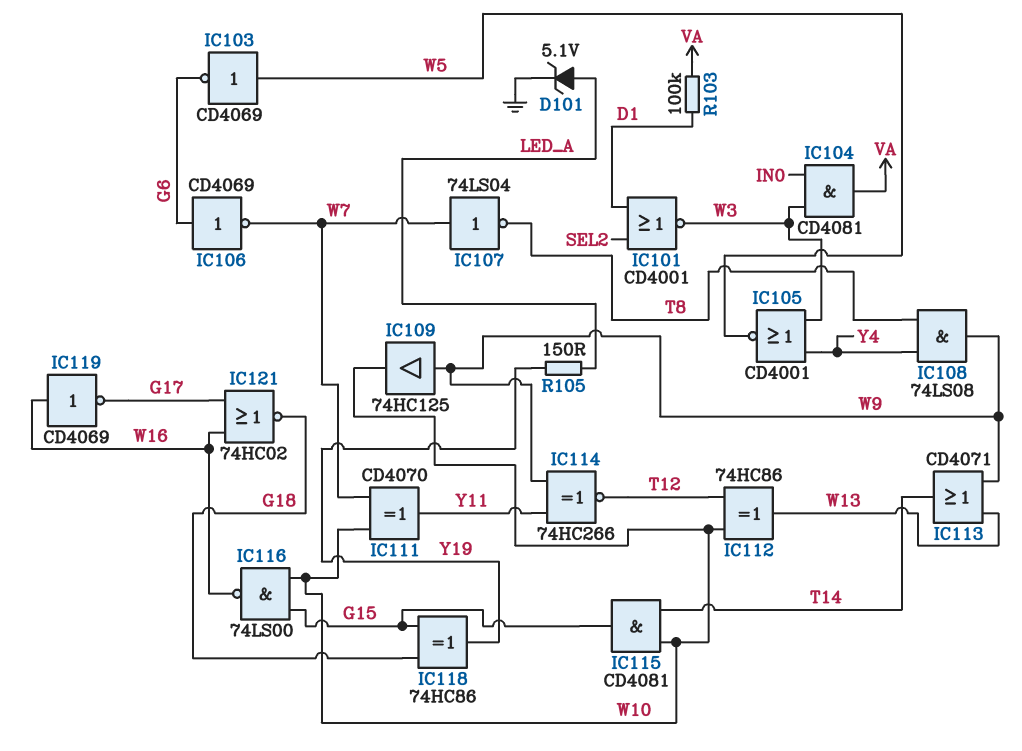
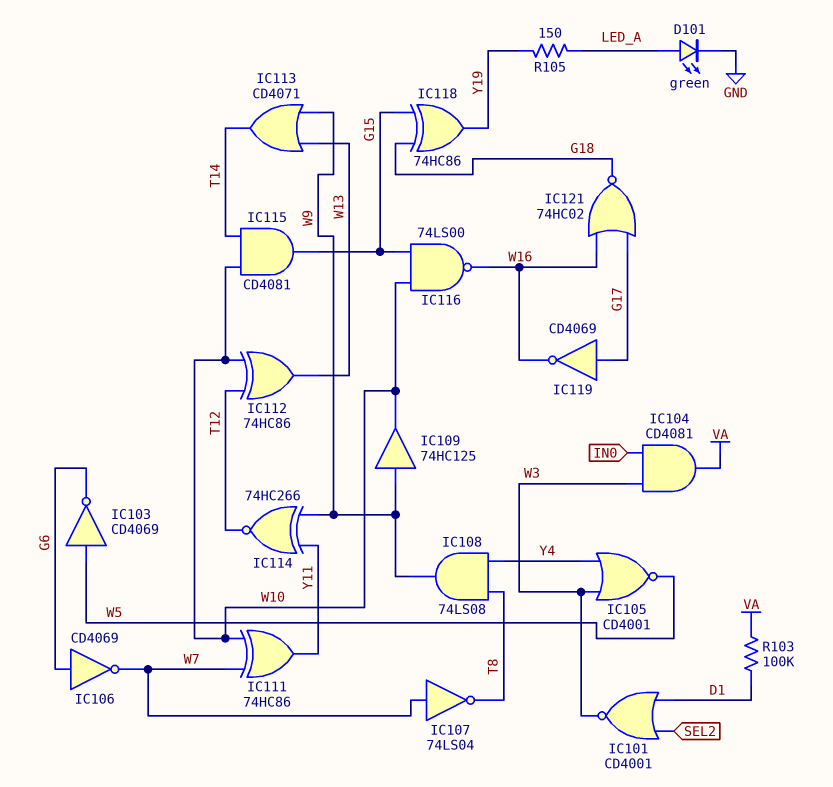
D101: zener 5.1V (A LED_A, K GND) -> LED green (A LED_A, K GND)
IC111: XOR CD4070 (in W7, in W10, out Y11) -> XOR 74HC86 (in W7, in W10, out Y11)
IC119: NOT CD4069 (in W16, out G17) -> NOT CD4069 (in G17, out W16)

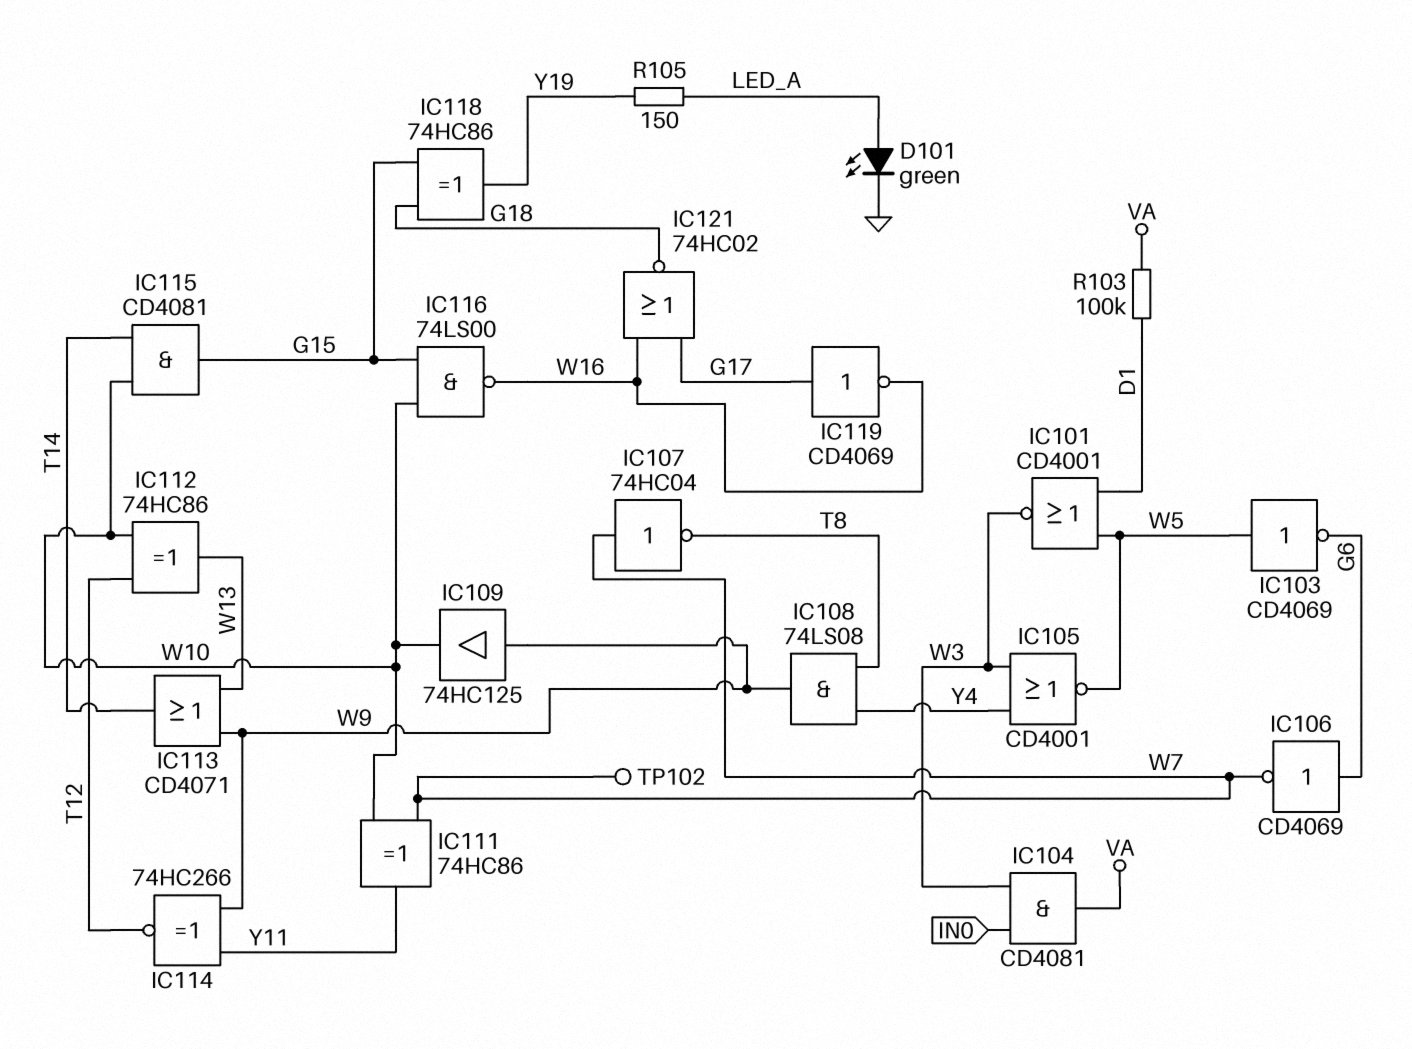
IC101: NOR CD4001 (in D1, in SEL2, out W3) -> NOR CD4001 (in D1, in W5, out W3)
IC107: NOT 74LS04 (in W7, out T8) -> NOT 74HC04 (in W7, out T8)
TP102: none -> test point (W7)

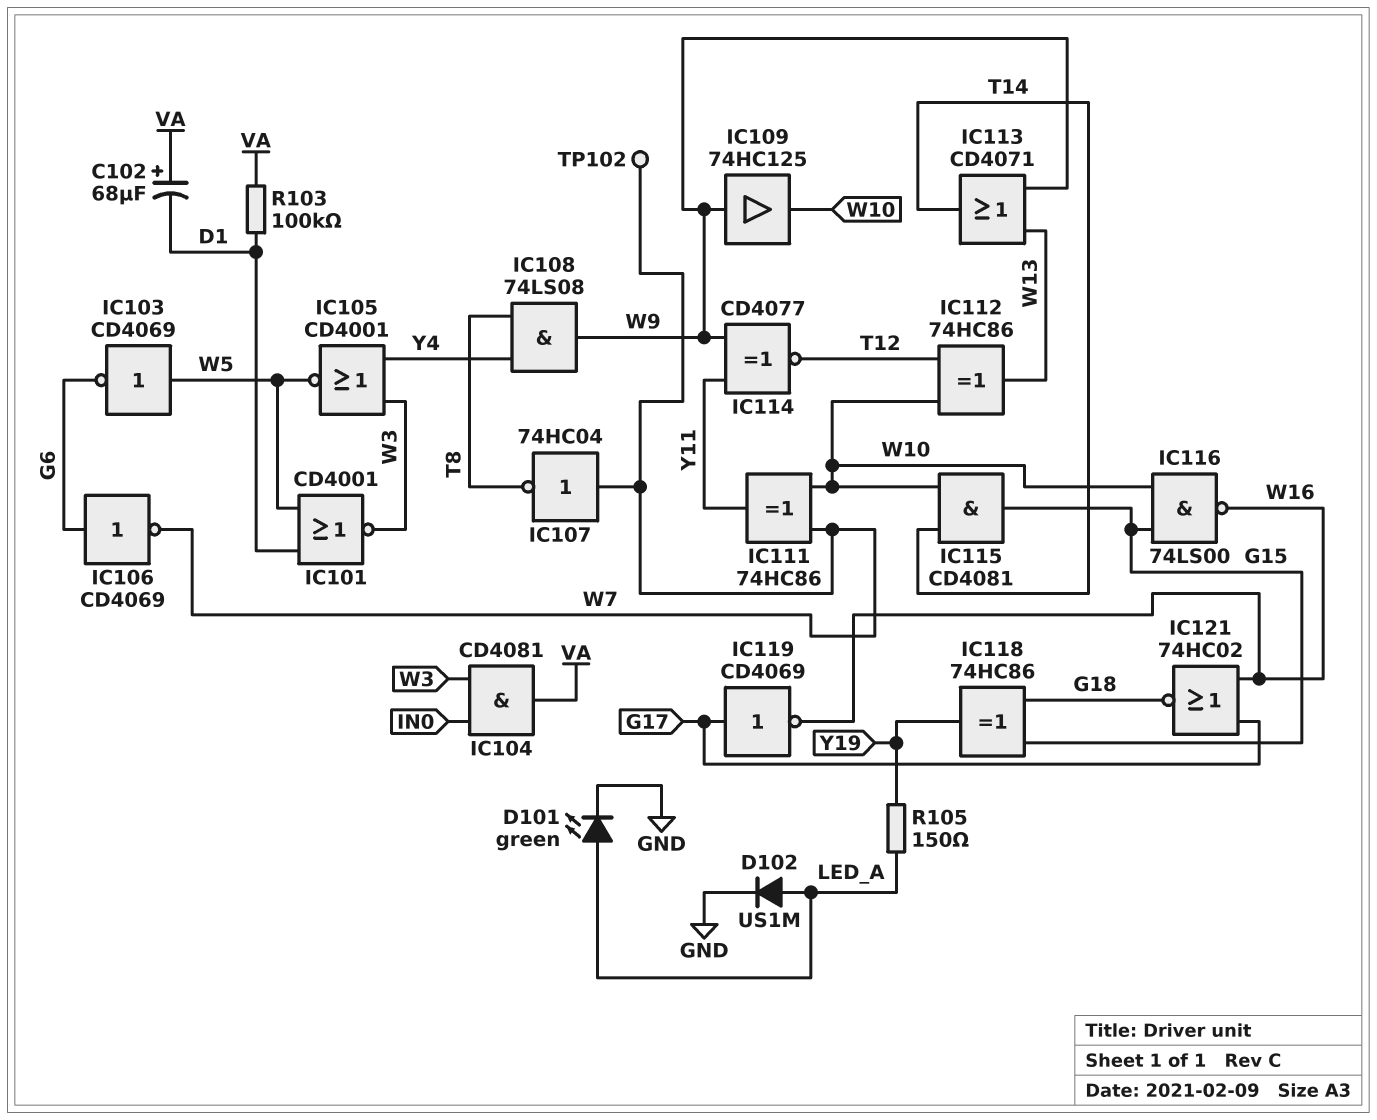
C102: none -> 68uF (plus VA, minus D1)
D102: none -> diode US1M (A LED_A, K GND)
IC114: XNOR 74HC266 (in W9, in Y11, out T12) -> XNOR CD4077 (in W9, in Y11, out T12)

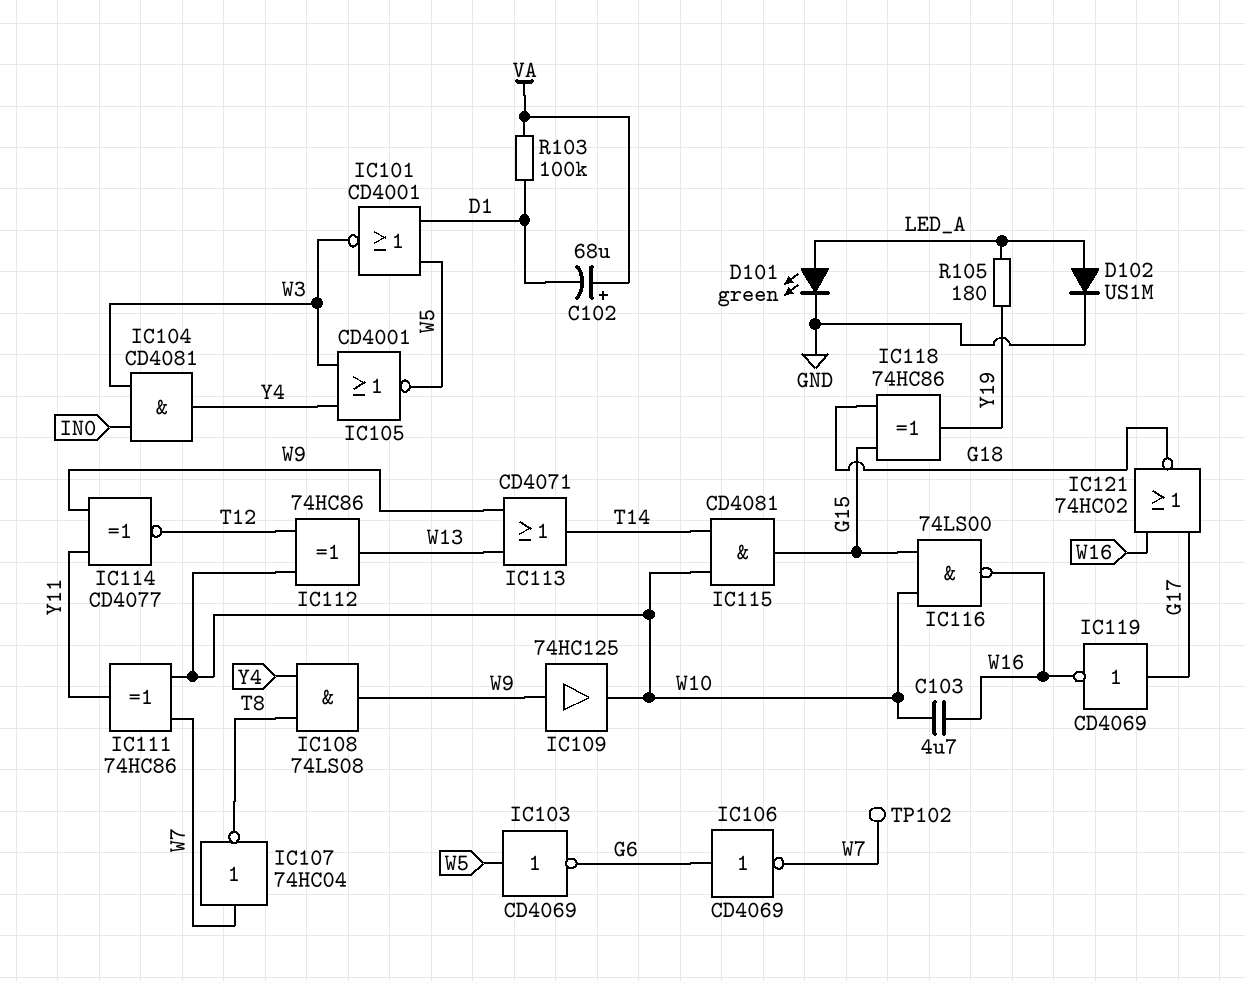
C103: none -> 4.7uF (W10, W16)
IC104: AND CD4081 (in IN0, in W3, out VA) -> AND CD4081 (in IN0, in W3, out Y4)
R105: 150 (LED_A, Y19) -> 180 (LED_A, Y19)

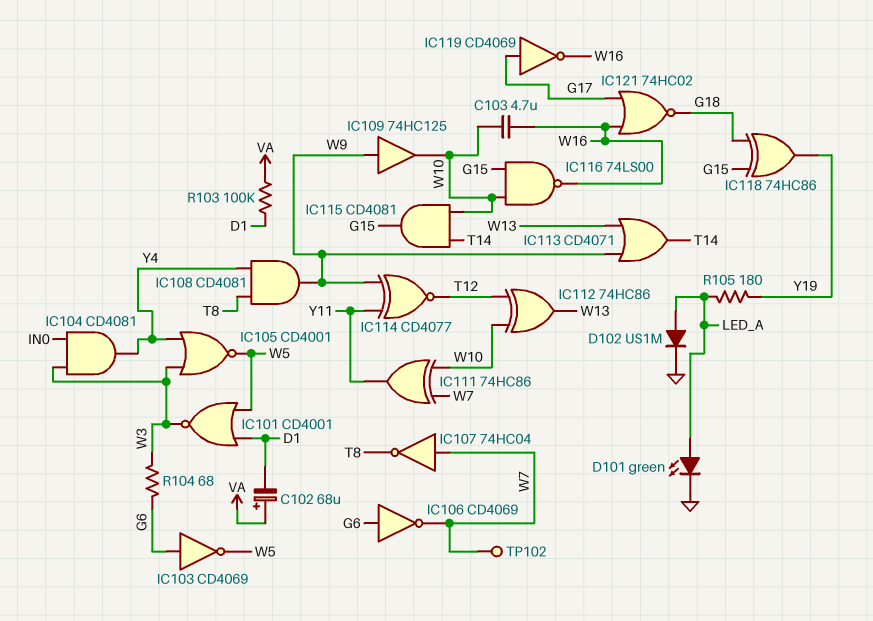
IC103: NOT CD4069 (in W5, out G6) -> NOT CD4069 (in G6, out W5)
IC108: AND 74LS08 (in T8, in Y4, out W9) -> AND CD4081 (in T8, in Y4, out W9)
R104: none -> 68 (G6, W3)

